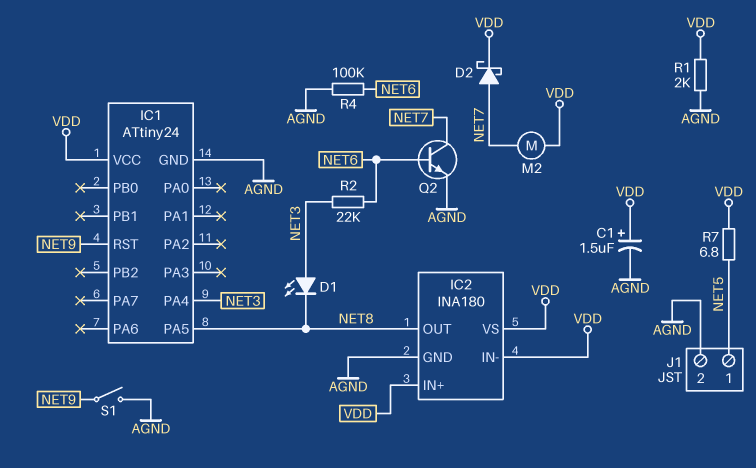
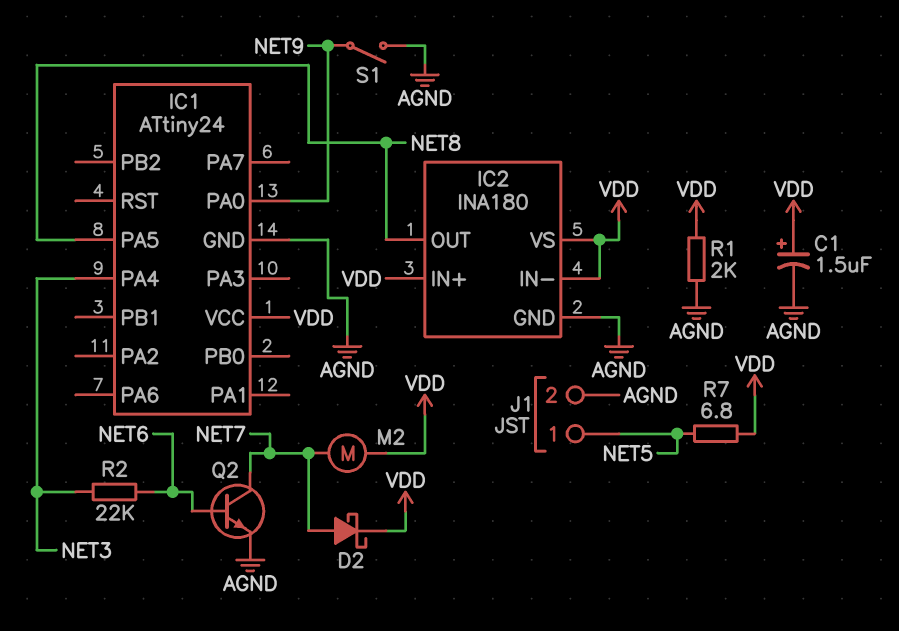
D1: LED (A NET3, K NET8) -> none
IC1 pin PA0: none -> NET9
IC1 pin RST: NET9 -> none
R4: 100k (AGND, NET6) -> none

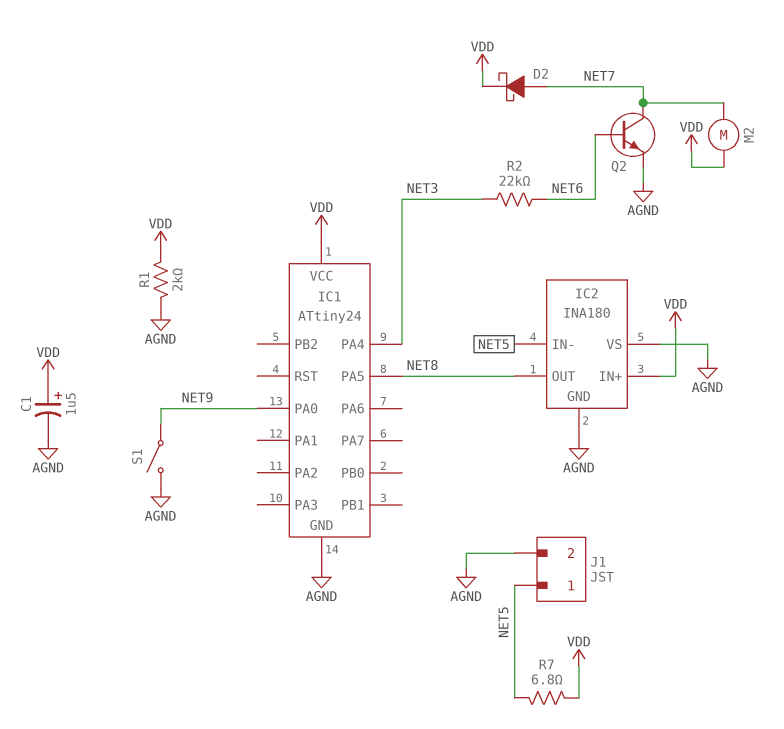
IC2 pin IN-: VDD -> NET5
IC2 pin VS: VDD -> AGND

